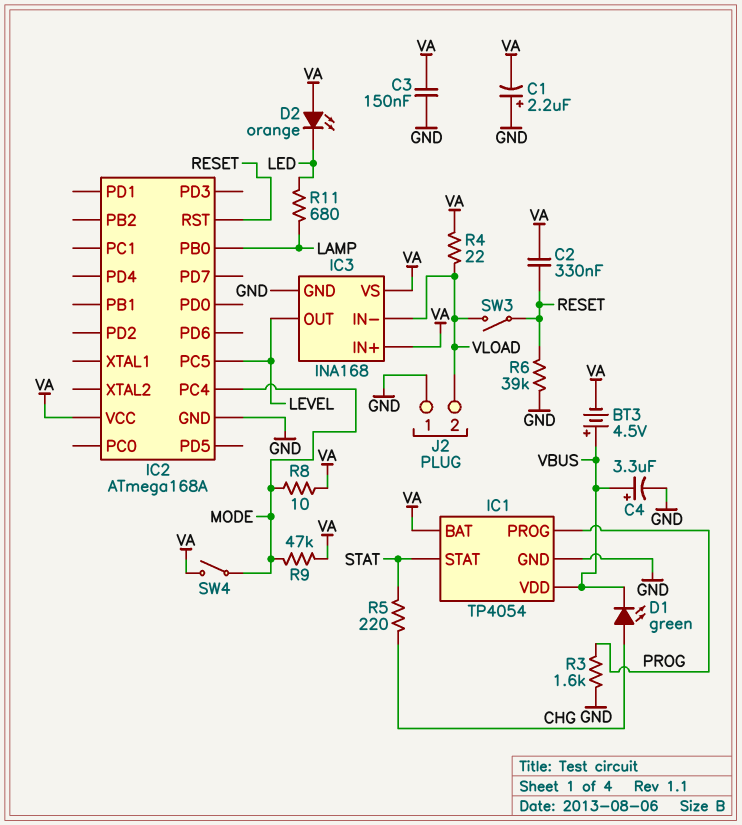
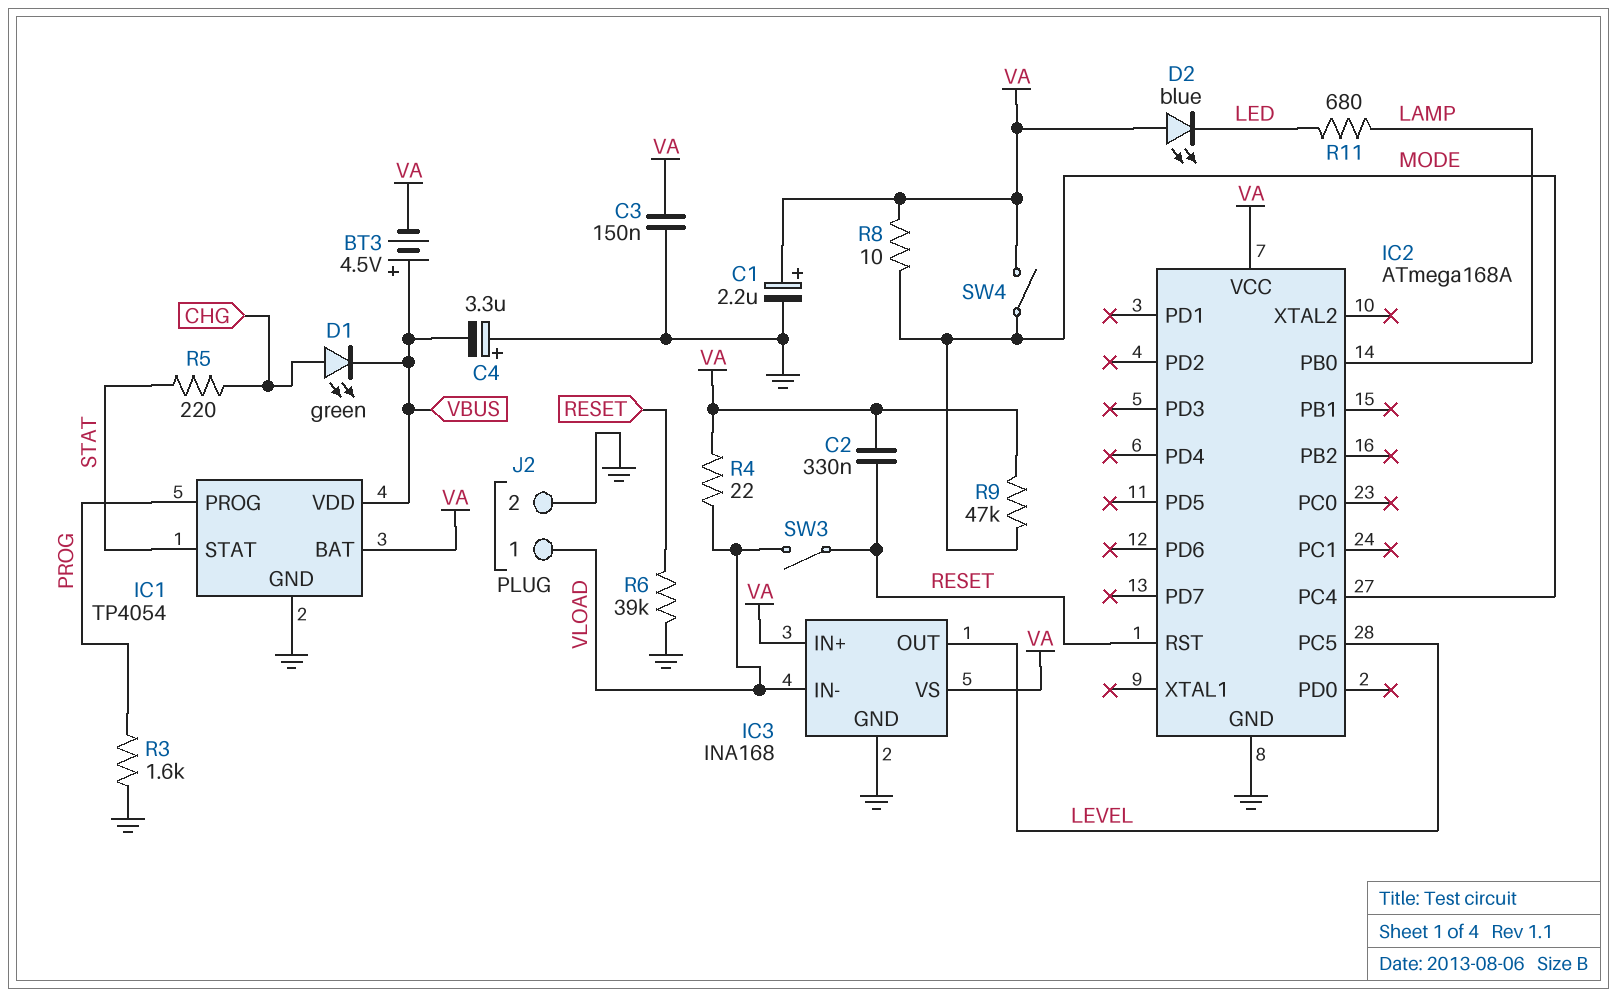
C1: 2.2uF (plus GND, minus VA) -> 2.2uF (plus VA, minus GND)
C4: 3.3uF (plus VBUS, minus GND) -> 3.3uF (plus GND, minus VBUS)
D2: LED orange (A VA, K LED) -> LED blue (A VA, K LED)
J2 pin 1: GND -> VLOAD
J2 pin 2: VLOAD -> GND

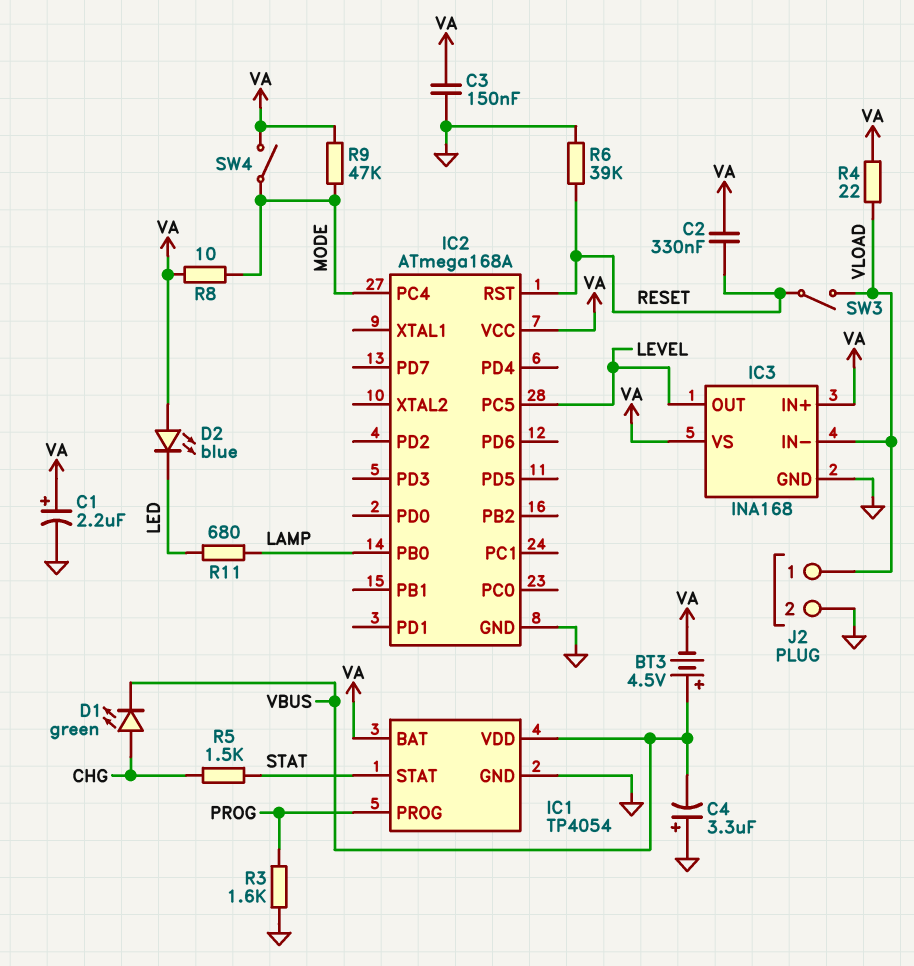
R5: 220 (CHG, STAT) -> 1.5k (CHG, STAT)

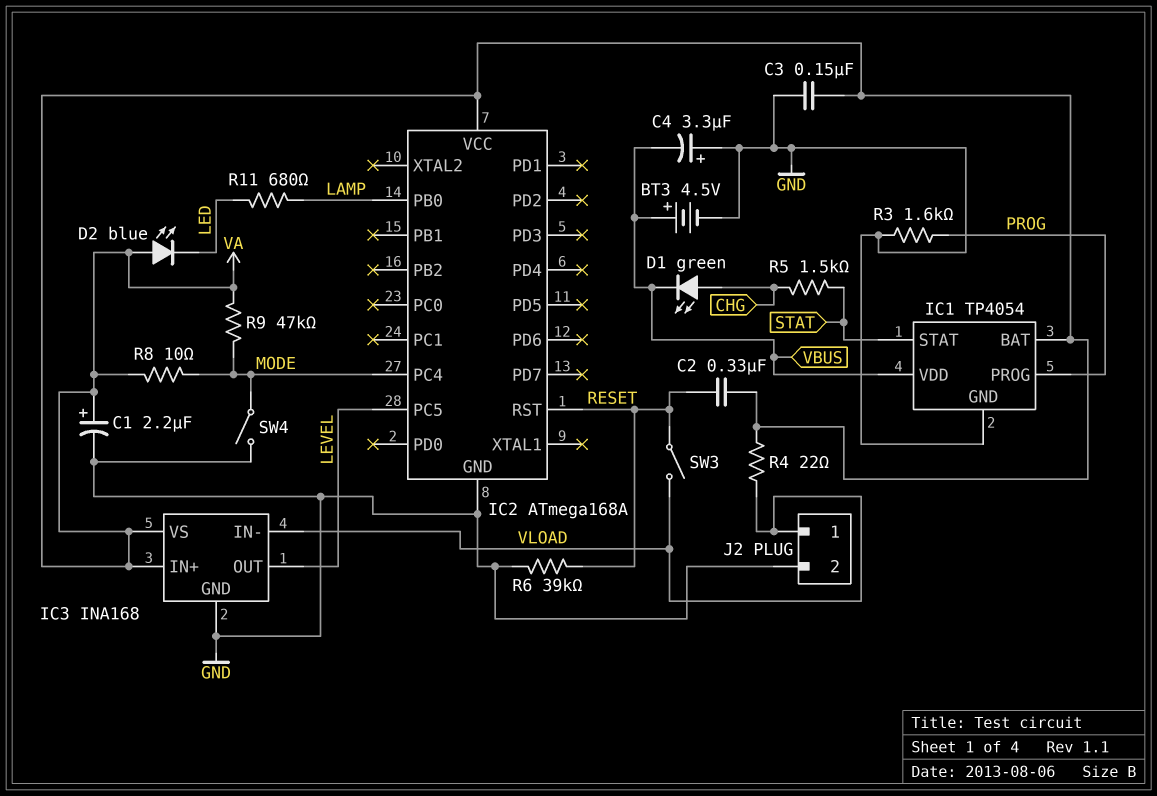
BT3: 4.5V (plus VBUS, minus VA) -> 4.5V (plus VBUS, minus GND)
SW4: switch (MODE, VA) -> switch (GND, MODE)

